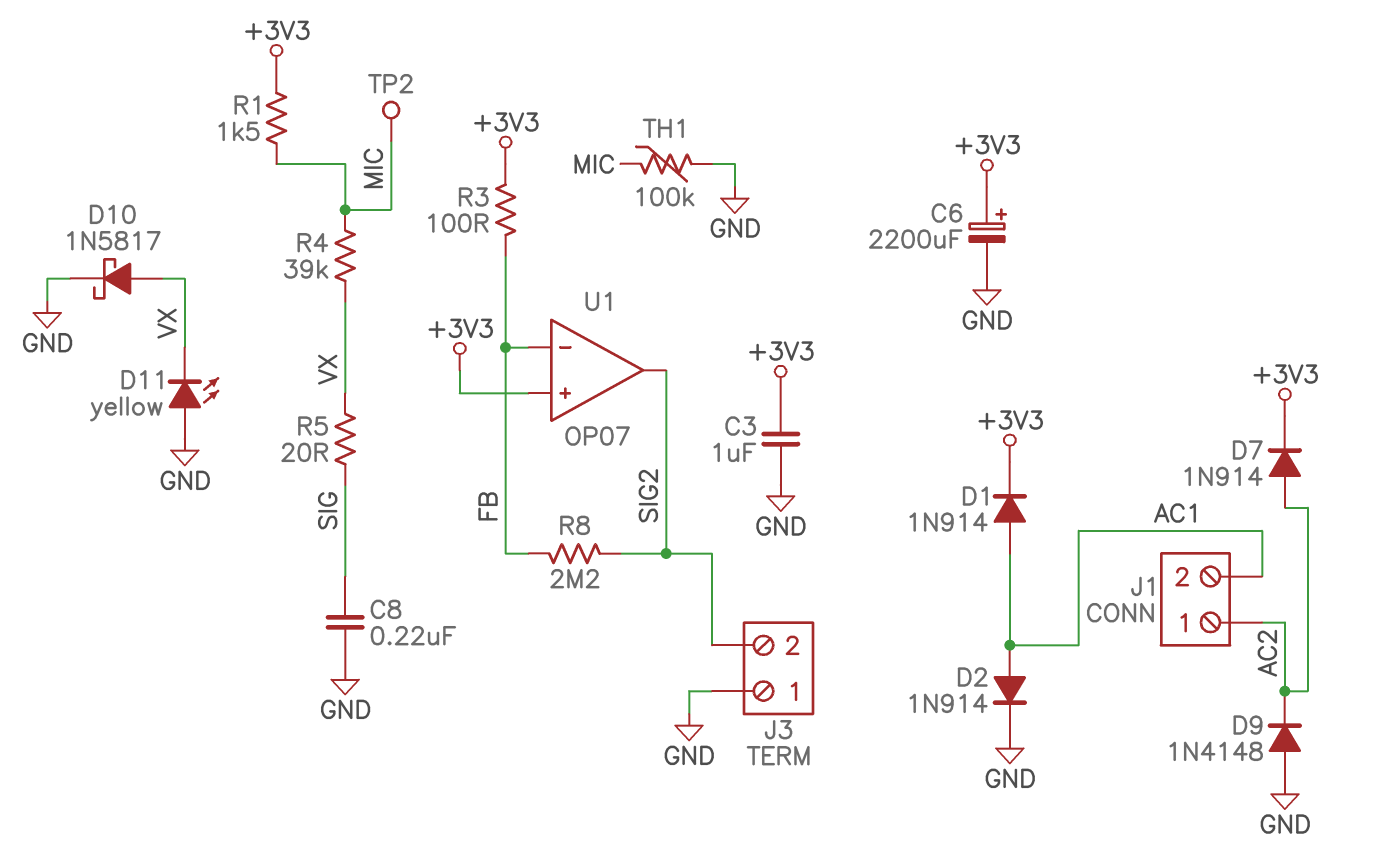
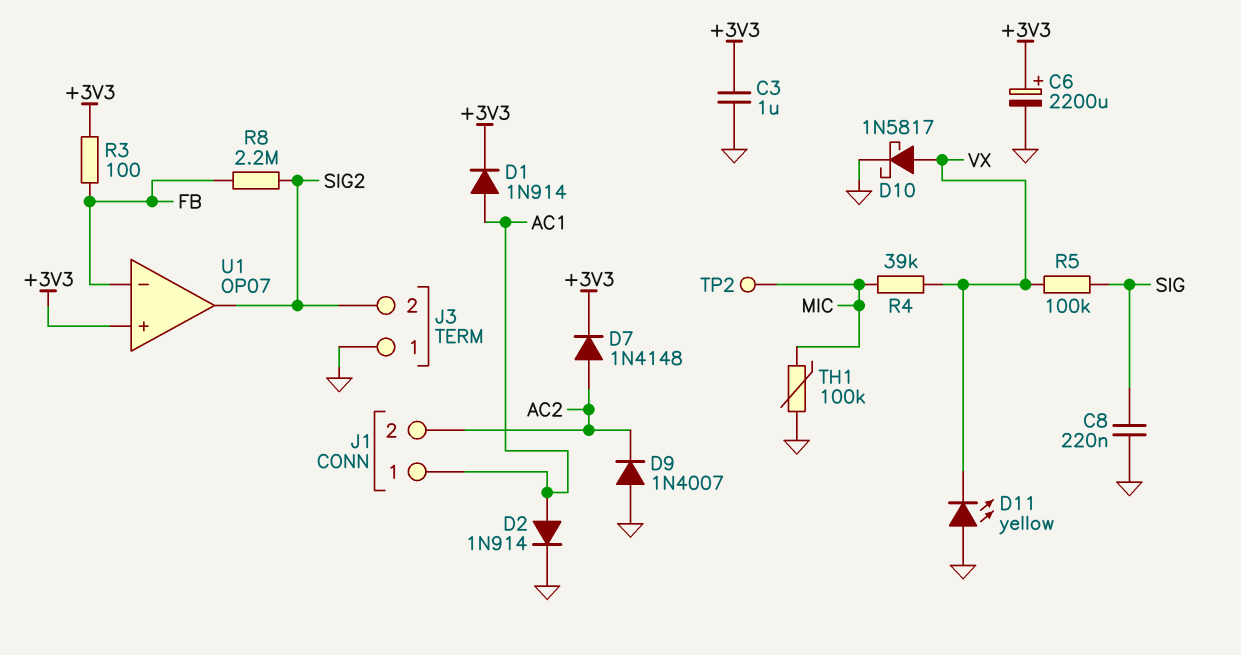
D7: diode 1N914 (A AC2, K +3V3) -> diode 1N4148 (A AC2, K +3V3)
D9: diode 1N4148 (A GND, K AC2) -> diode 1N4007 (A GND, K AC2)
J1 pin 1: AC2 -> AC1
J1 pin 2: AC1 -> AC2
R1: 1.5k (+3V3, MIC) -> none
R5: 20 (SIG, VX) -> 100k (SIG, VX)

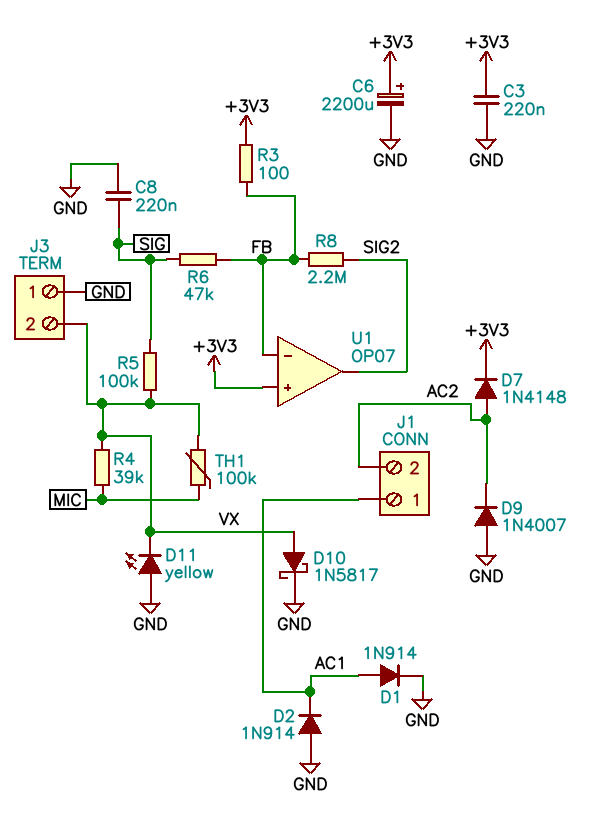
C3: 1uF (+3V3, GND) -> 220nF (+3V3, GND)
D1: diode 1N914 (A AC1, K +3V3) -> diode 1N914 (A AC1, K GND)
D2: diode 1N914 (A AC1, K GND) -> diode 1N914 (A GND, K AC1)
J3 pin 2: SIG2 -> VX
R6: none -> 47k (FB, SIG)
TH1: 100k (GND, MIC) -> 100k (MIC, VX)
TP2: test point (MIC) -> none

